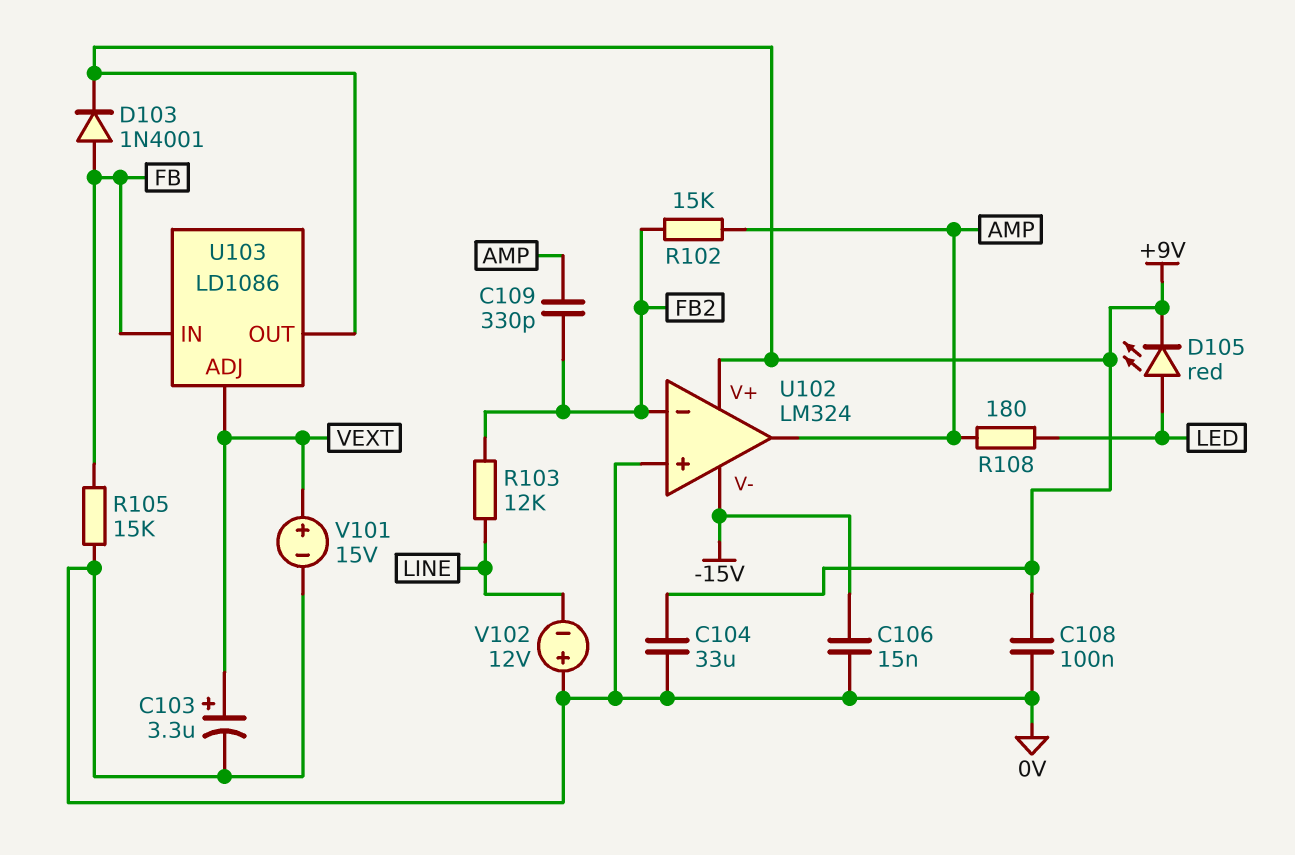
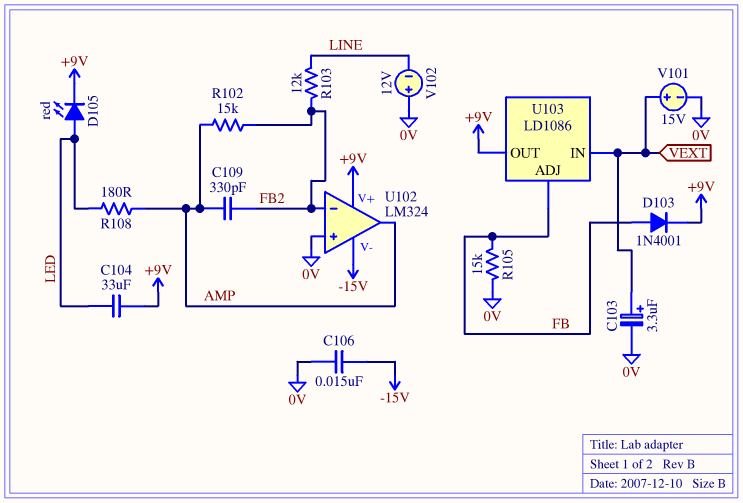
C104: 33uF (+9V, 0V) -> 33uF (+9V, LED)
C108: 100nF (+9V, 0V) -> none
U103 pin ADJ: VEXT -> FB
U103 pin IN: FB -> VEXT

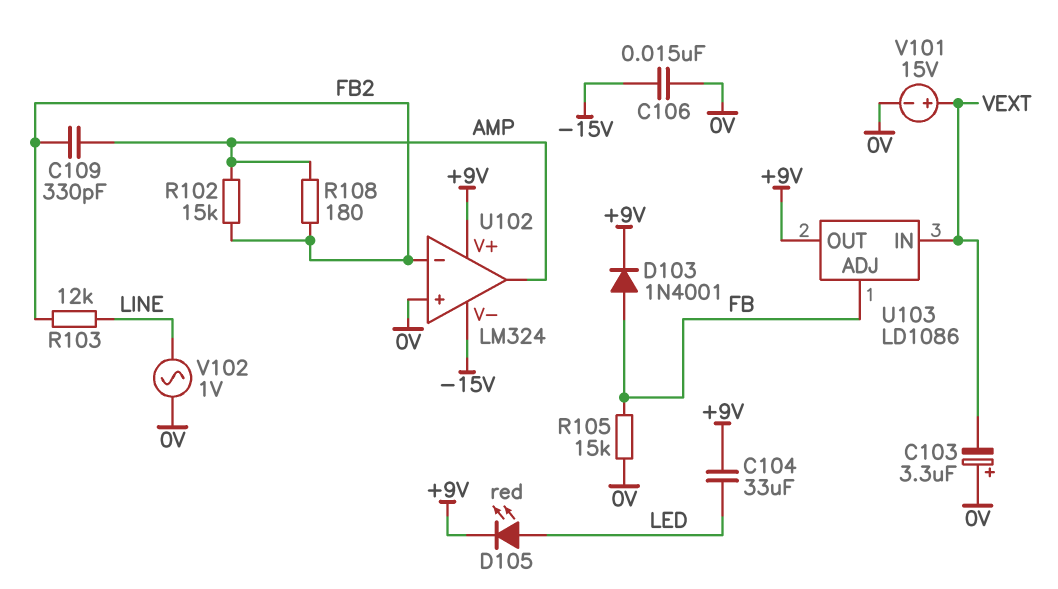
C103: 3.3uF (plus VEXT, minus 0V) -> 3.3uF (plus 0V, minus VEXT)
R108: 180 (AMP, LED) -> 180 (AMP, FB2)
V102: 12V (plus 0V, minus LINE) -> AC 1V (0V, LINE)

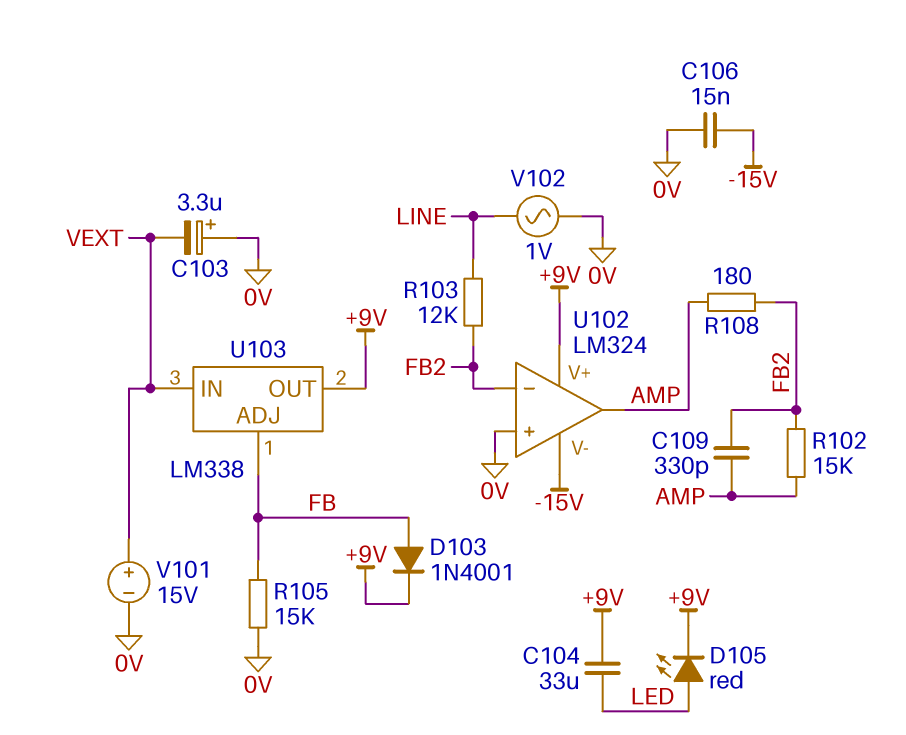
U103: LD1086 -> LM338

